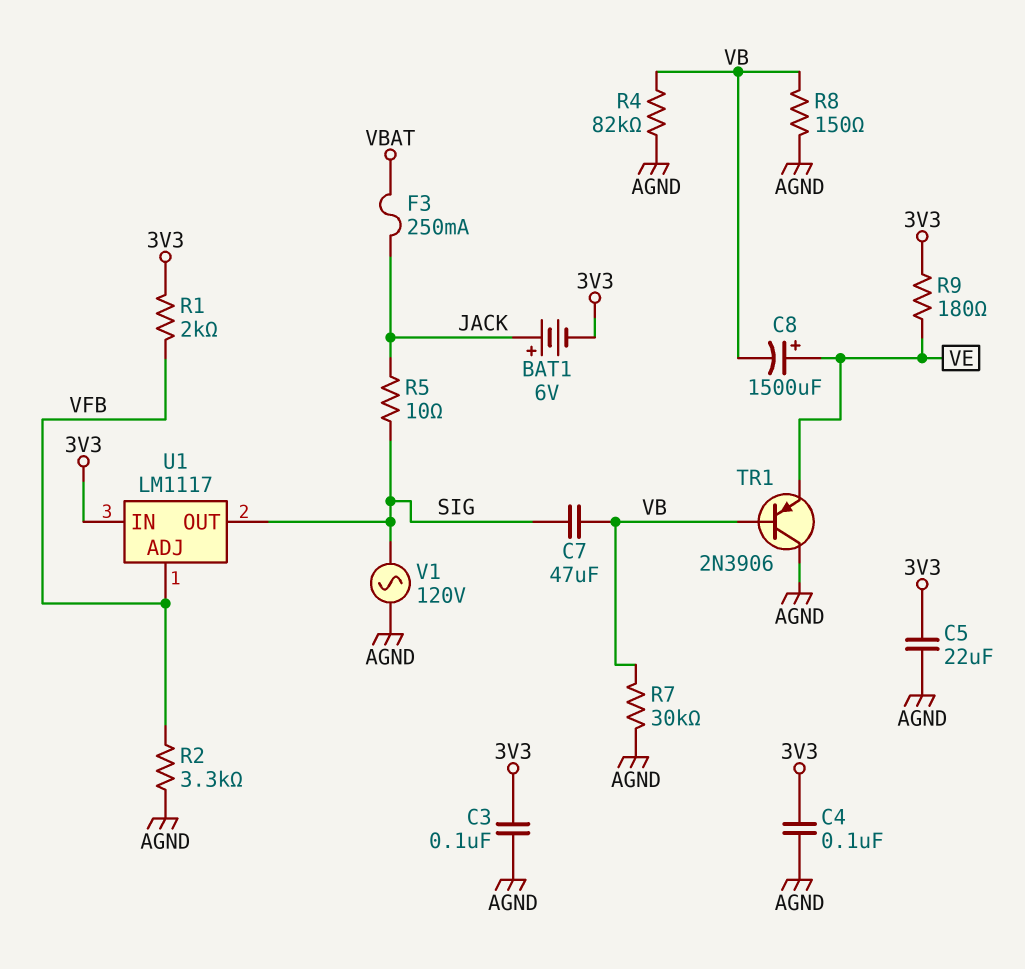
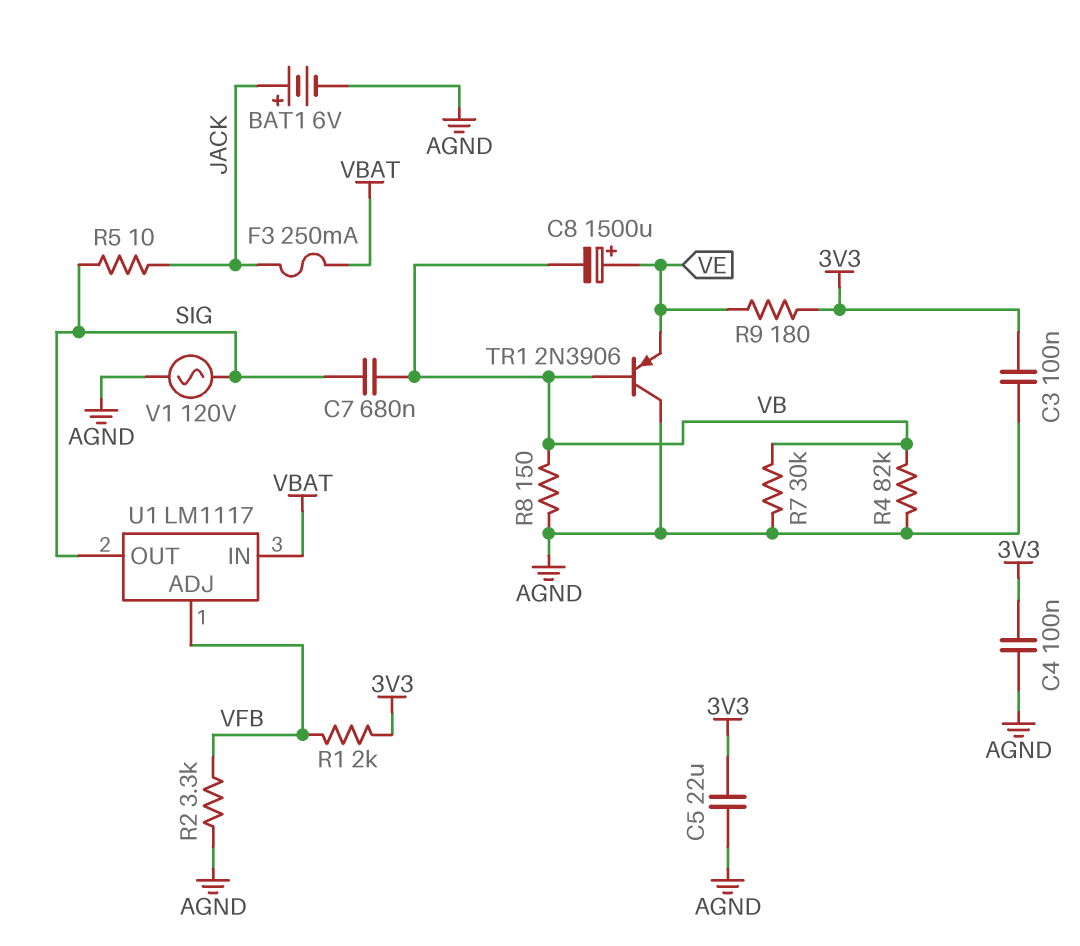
BAT1: 6V (plus JACK, minus 3V3) -> 6V (plus JACK, minus AGND)
C7: 47uF (SIG, VB) -> 680nF (SIG, VB)
U1 pin IN: 3V3 -> VBAT

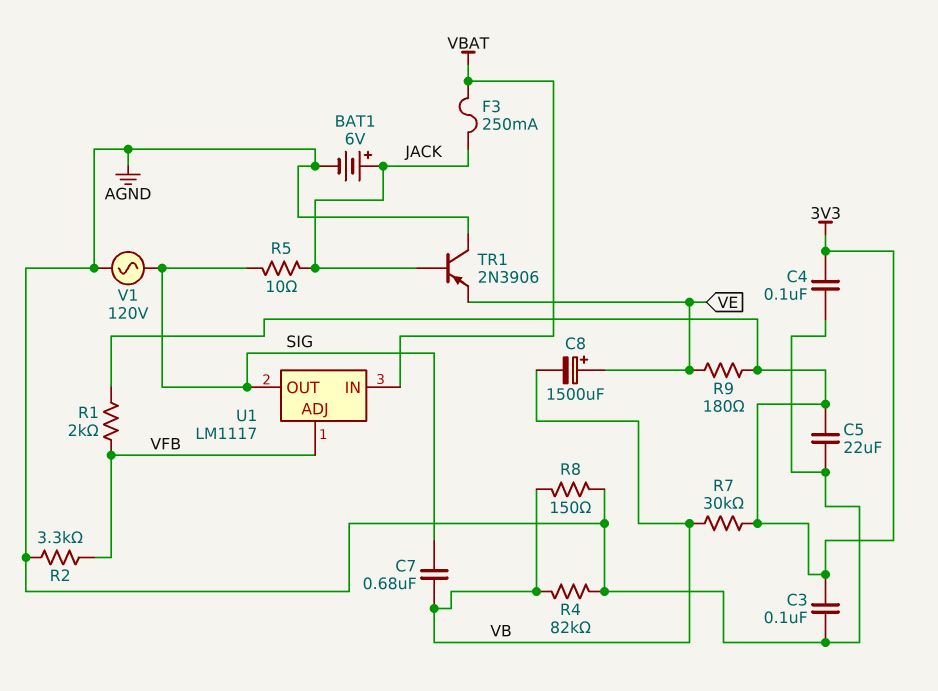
R7: 30k (AGND, VB) -> 30k (3V3, VB)
TR1: PNP 2N3906 (B VB, C AGND, E VE) -> PNP 2N3906 (B JACK, C AGND, E VE)

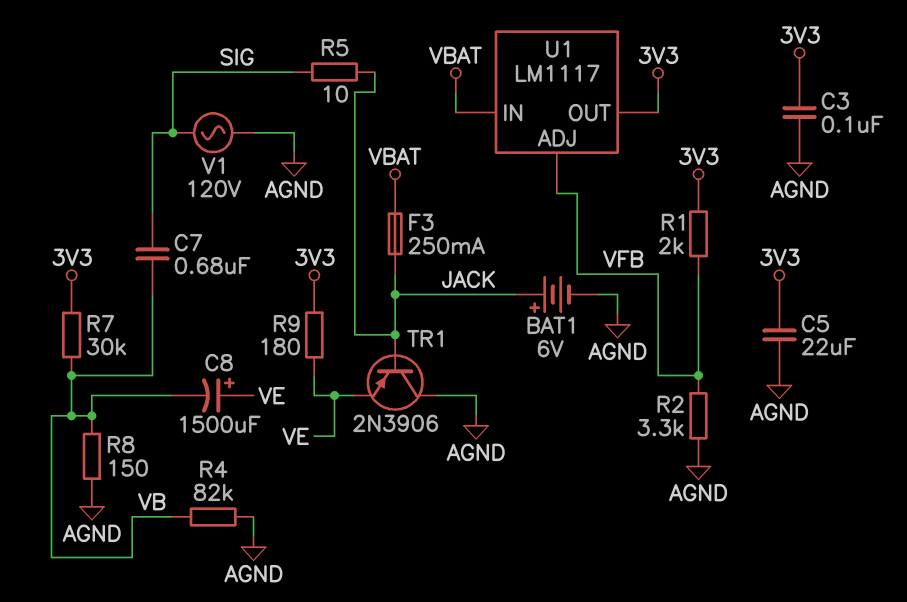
C4: 100nF (3V3, AGND) -> none
U1 pin OUT: SIG -> 3V3

